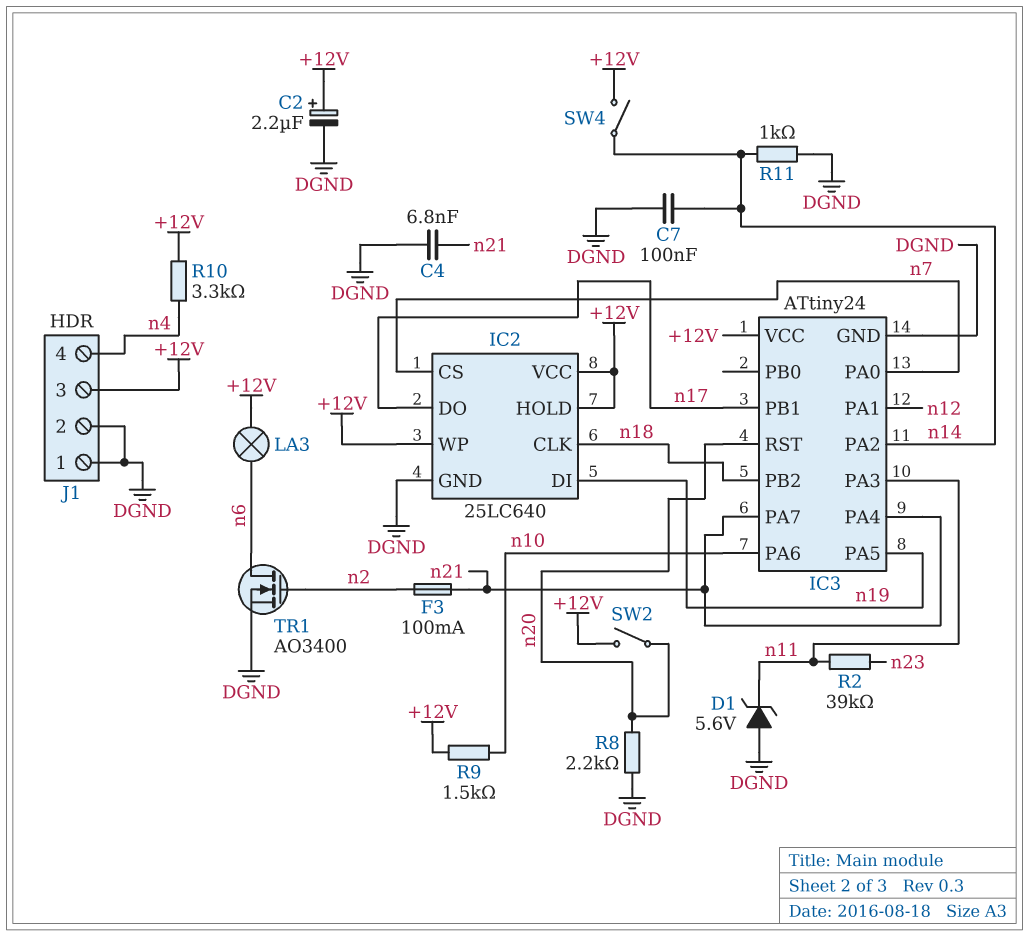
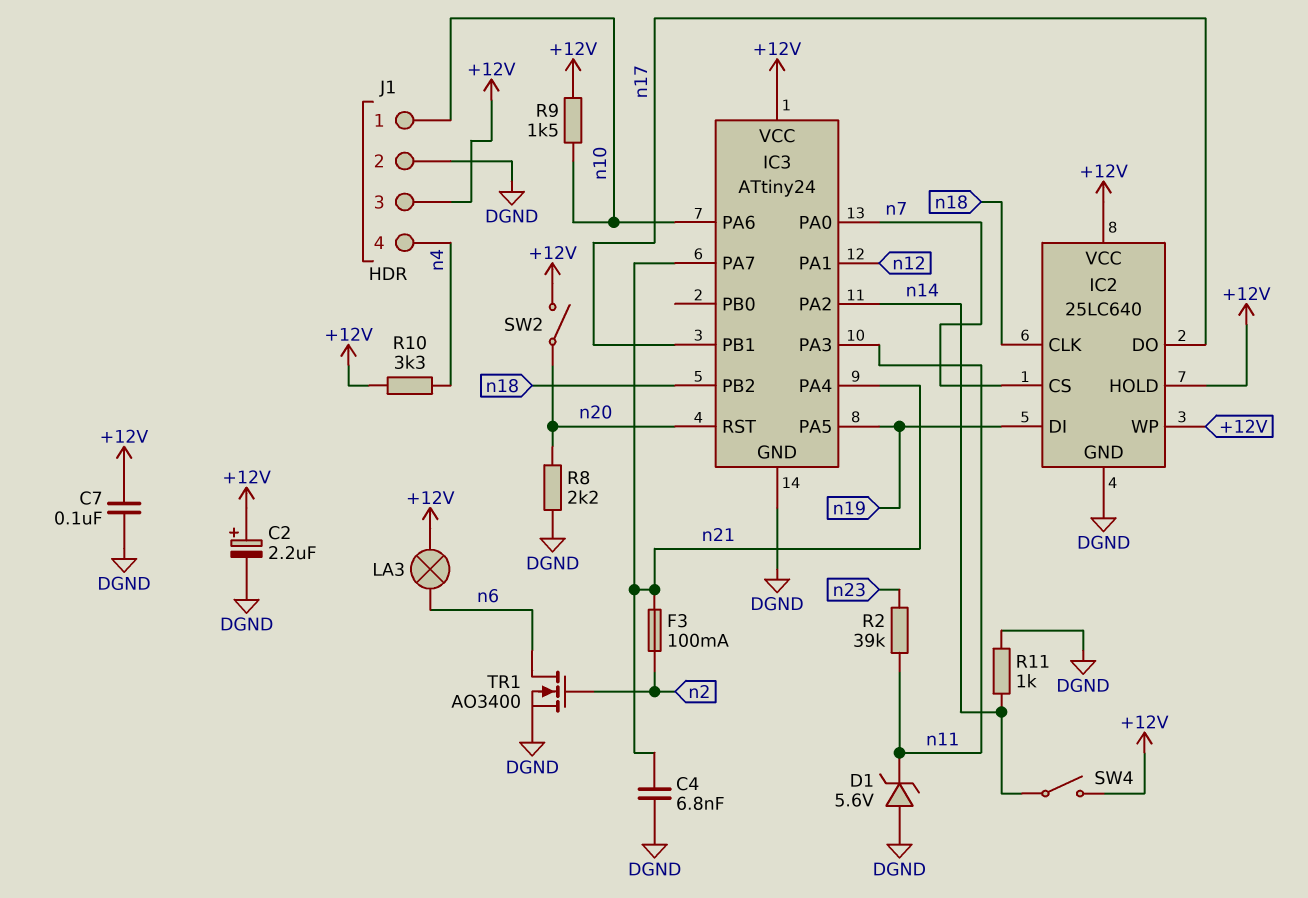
C7: 100nF (DGND, n14) -> 100nF (+12V, DGND)
J1 pin 1: DGND -> n10

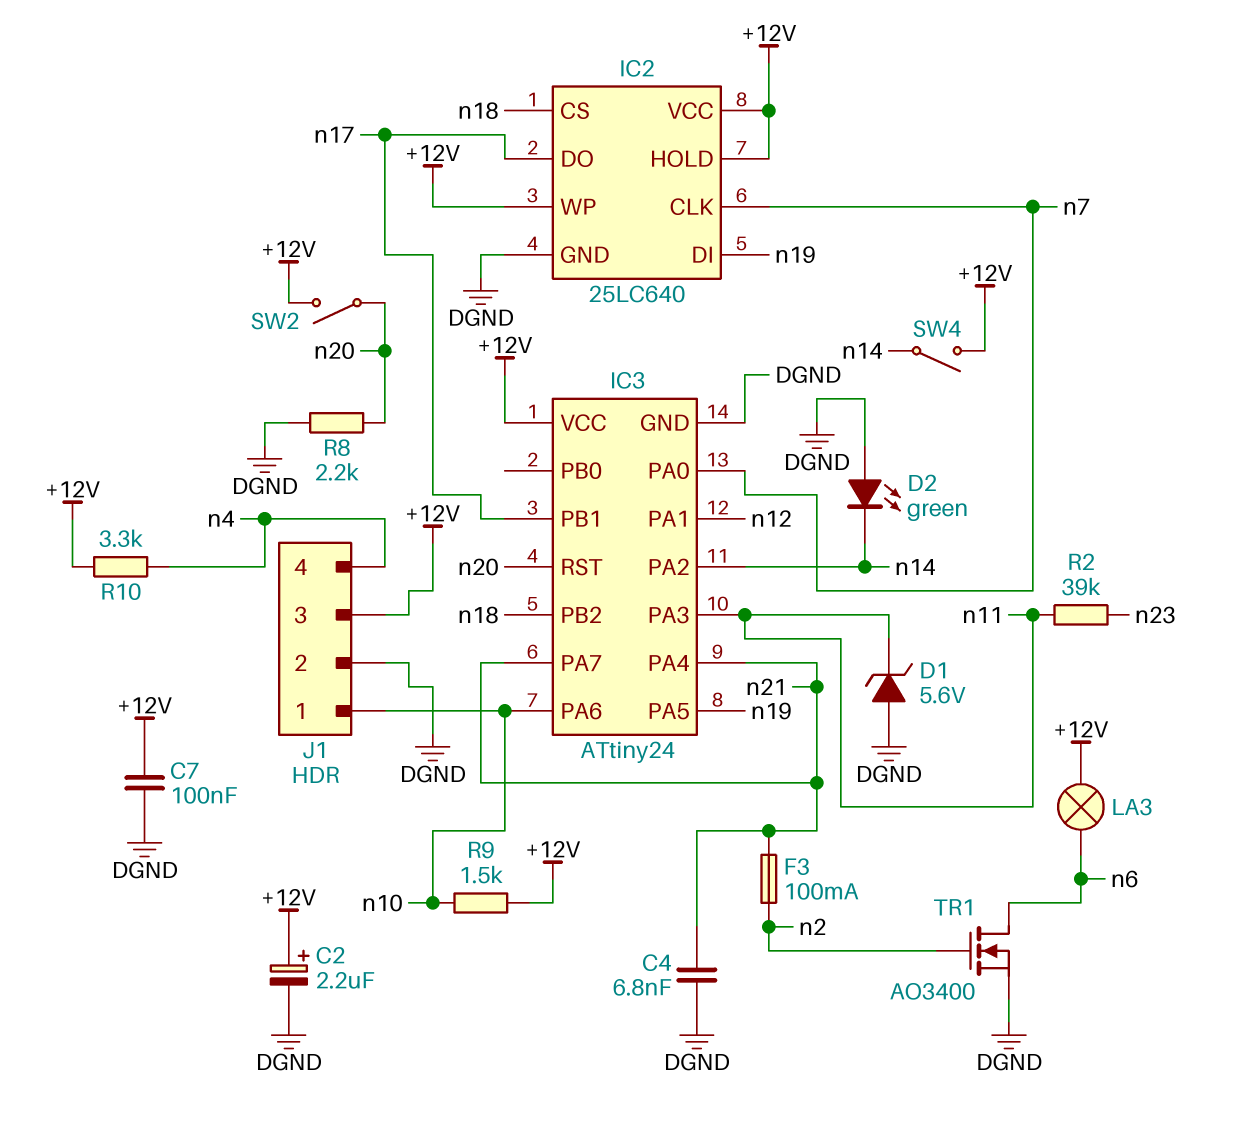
D2: none -> LED green (A DGND, K n14)
IC2 pin CLK: n18 -> n7
IC2 pin CS: n7 -> n18
R11: 1k (DGND, n14) -> none

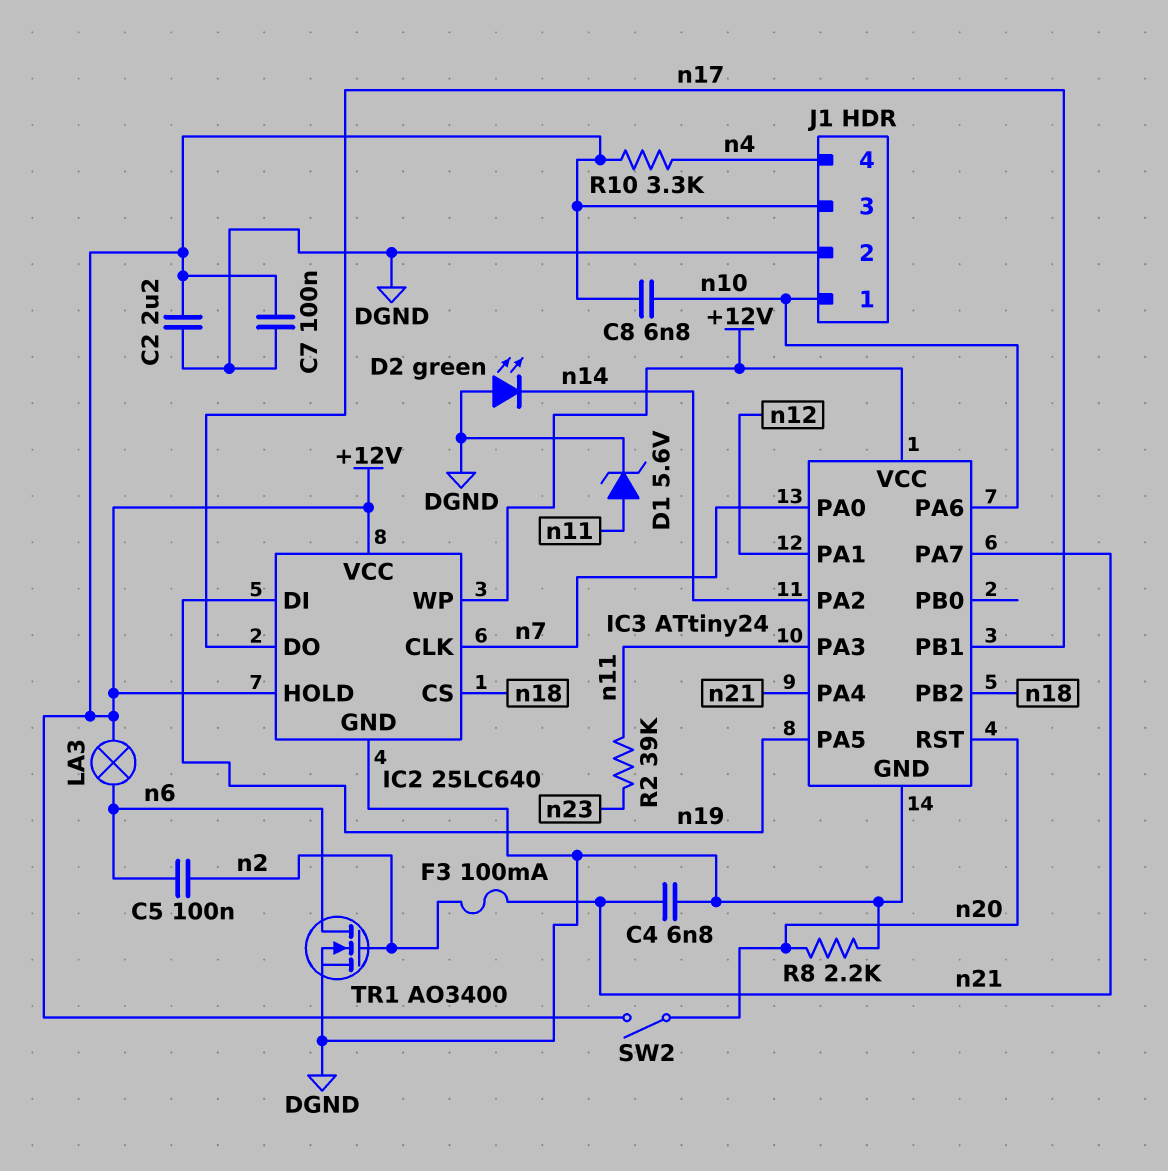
C2: 2.2uF (plus +12V, minus DGND) -> 2.2uF (+12V, DGND)
C5: none -> 100nF (n2, n6)
C8: none -> 6.8nF (+12V, n10)
D1: zener 5.6V (A DGND, K n11) -> zener 5.6V (A n11, K DGND)
R9: 1.5k (+12V, n10) -> none
SW4: switch (+12V, n14) -> none

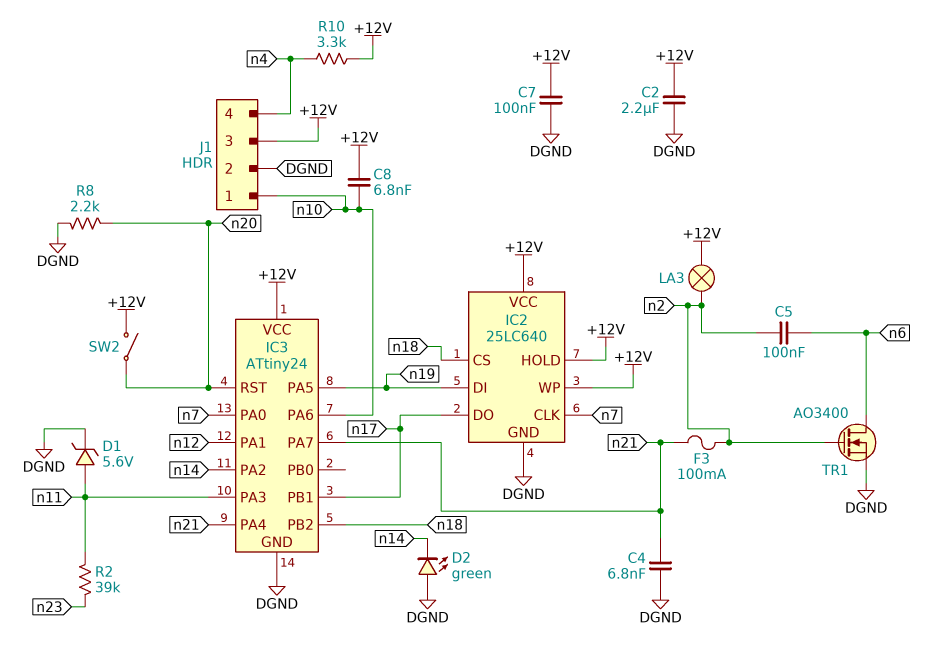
LA3: lamp (+12V, n6) -> lamp (+12V, n2)

